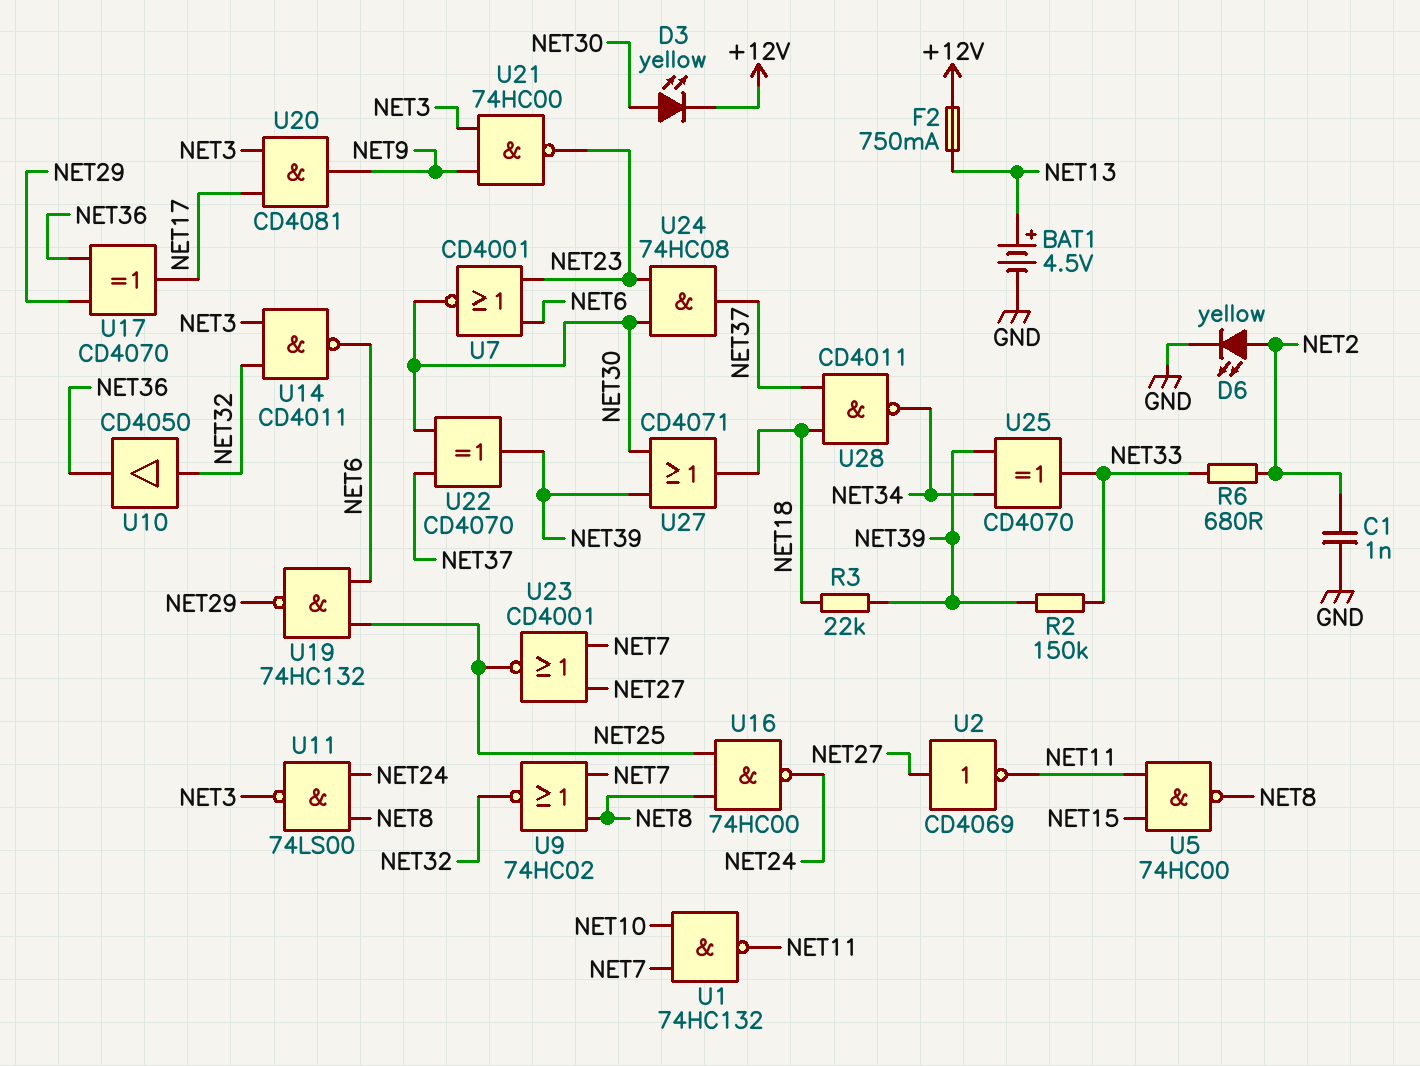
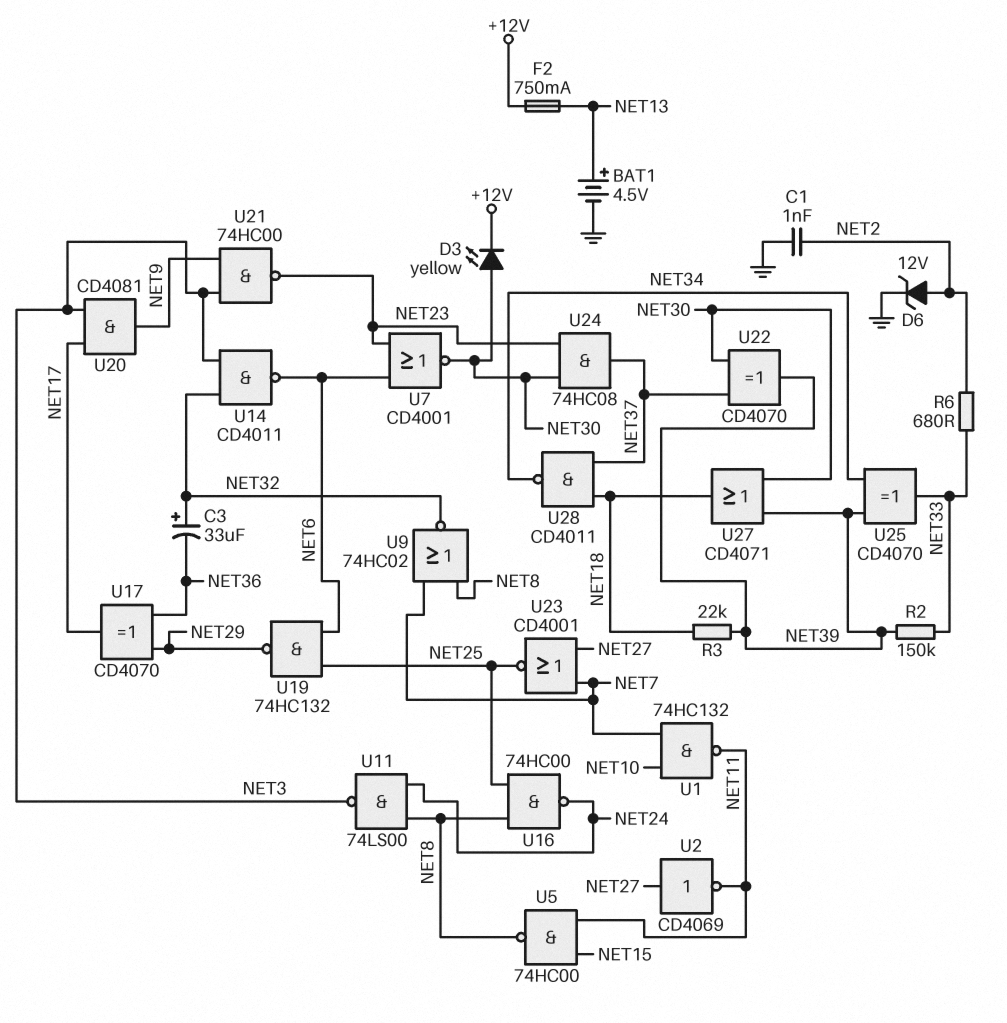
C3: none -> 33uF (plus NET32, minus NET36)
D6: LED yellow (A NET2, K GND) -> zener 12V (A NET2, K GND)
U10: buffer CD4050 (in NET32, out NET36) -> none

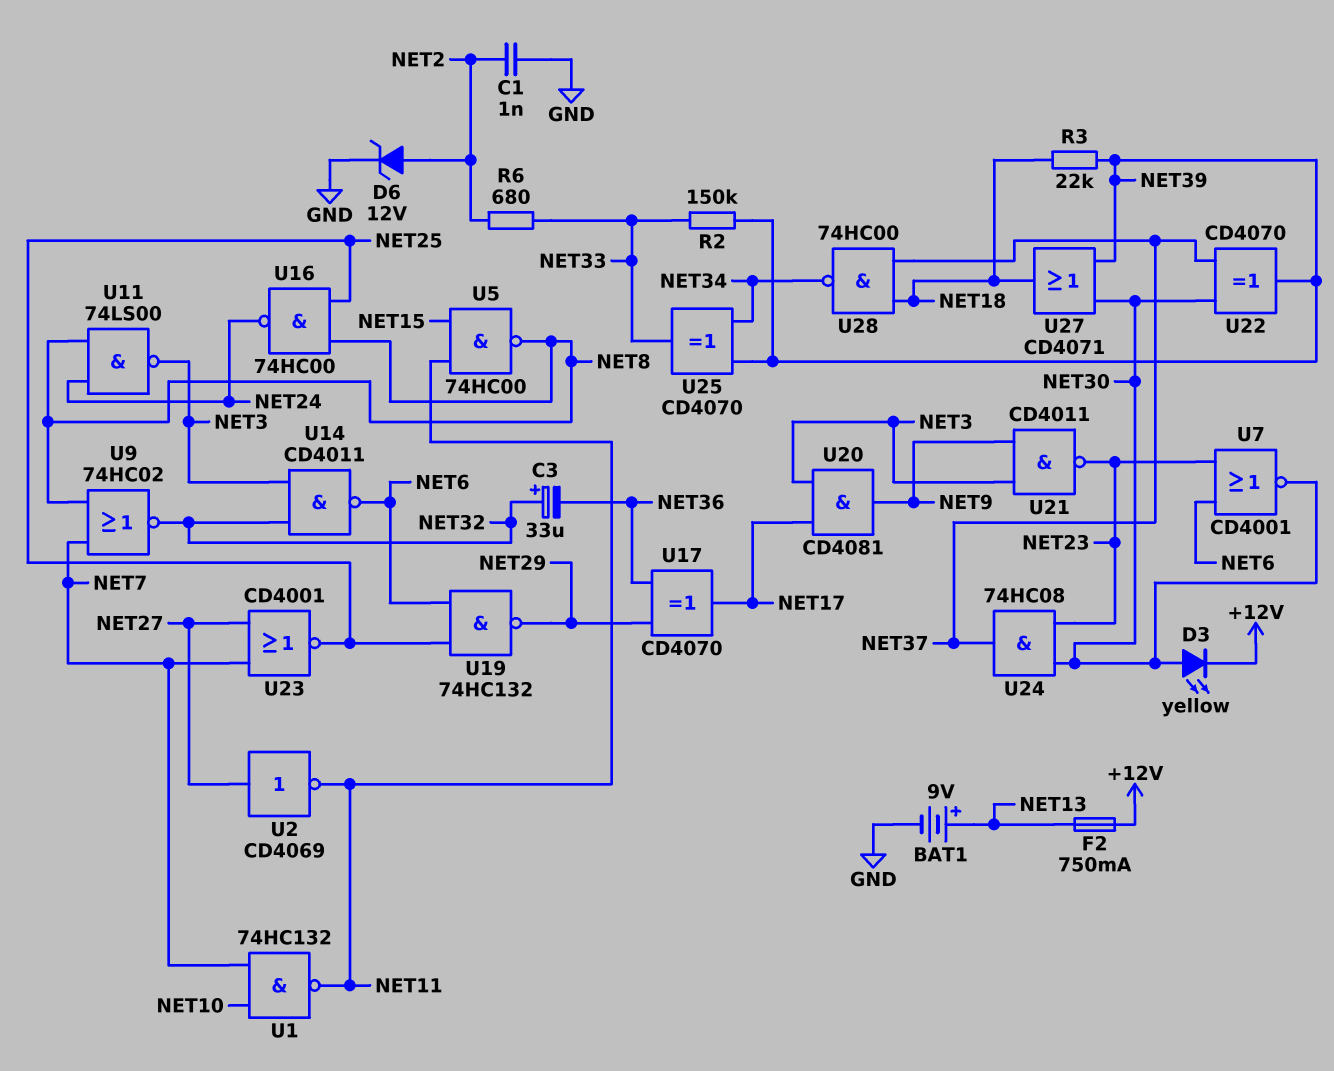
BAT1: 4.5V (plus NET13, minus GND) -> 9V (plus NET13, minus GND)
U21: NAND 74HC00 (in NET3, in NET9, out NET23) -> NAND CD4011 (in NET3, in NET9, out NET23)
U28: NAND CD4011 (in NET18, in NET37, out NET34) -> NAND 74HC00 (in NET18, in NET37, out NET34)

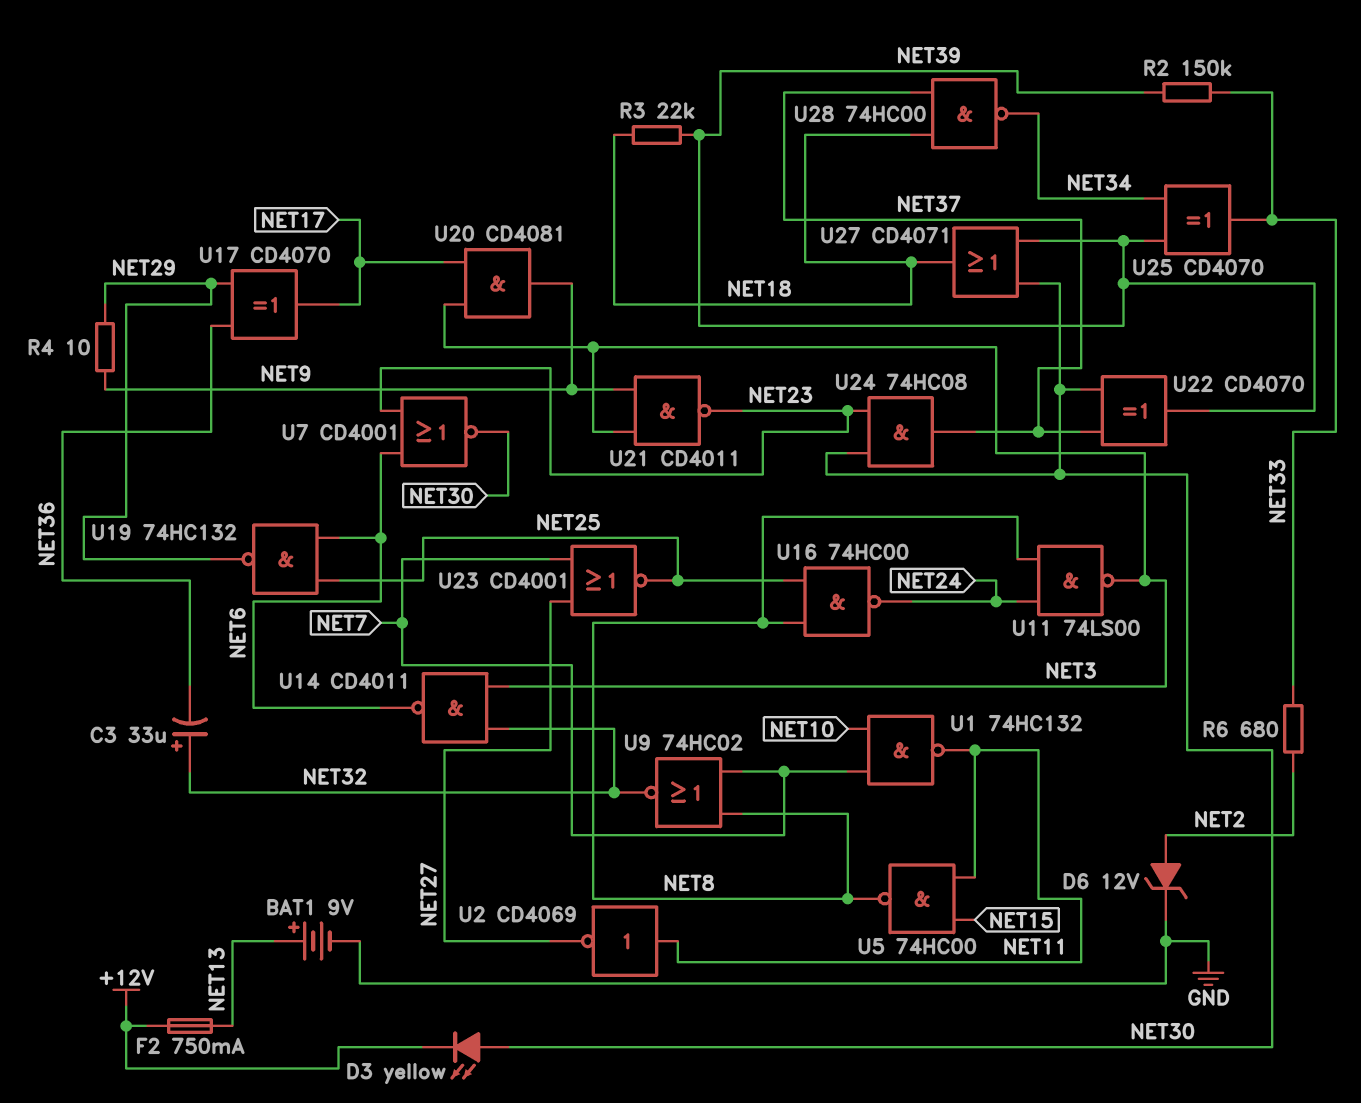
C1: 1nF (GND, NET2) -> none
R4: none -> 10 (NET9, NET29)
U2: NOT CD4069 (in NET27, out NET11) -> NOT CD4069 (in NET11, out NET27)

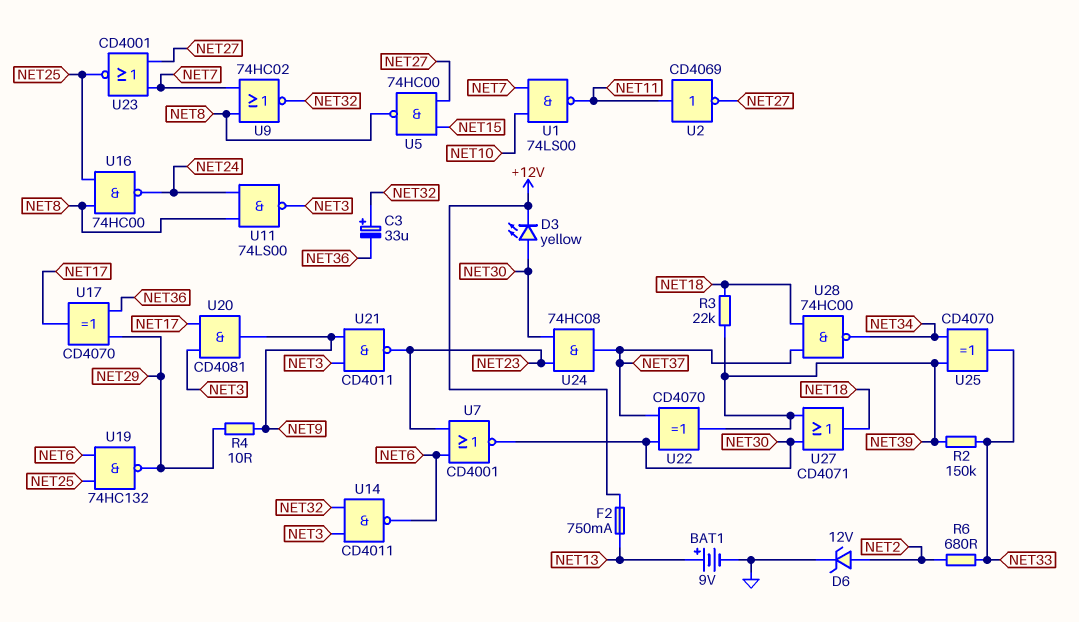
U1: NAND 74HC132 (in NET7, in NET10, out NET11) -> NAND 74LS00 (in NET7, in NET10, out NET11)
U5: NAND 74HC00 (in NET11, in NET15, out NET8) -> NAND 74HC00 (in NET15, in NET27, out NET8)

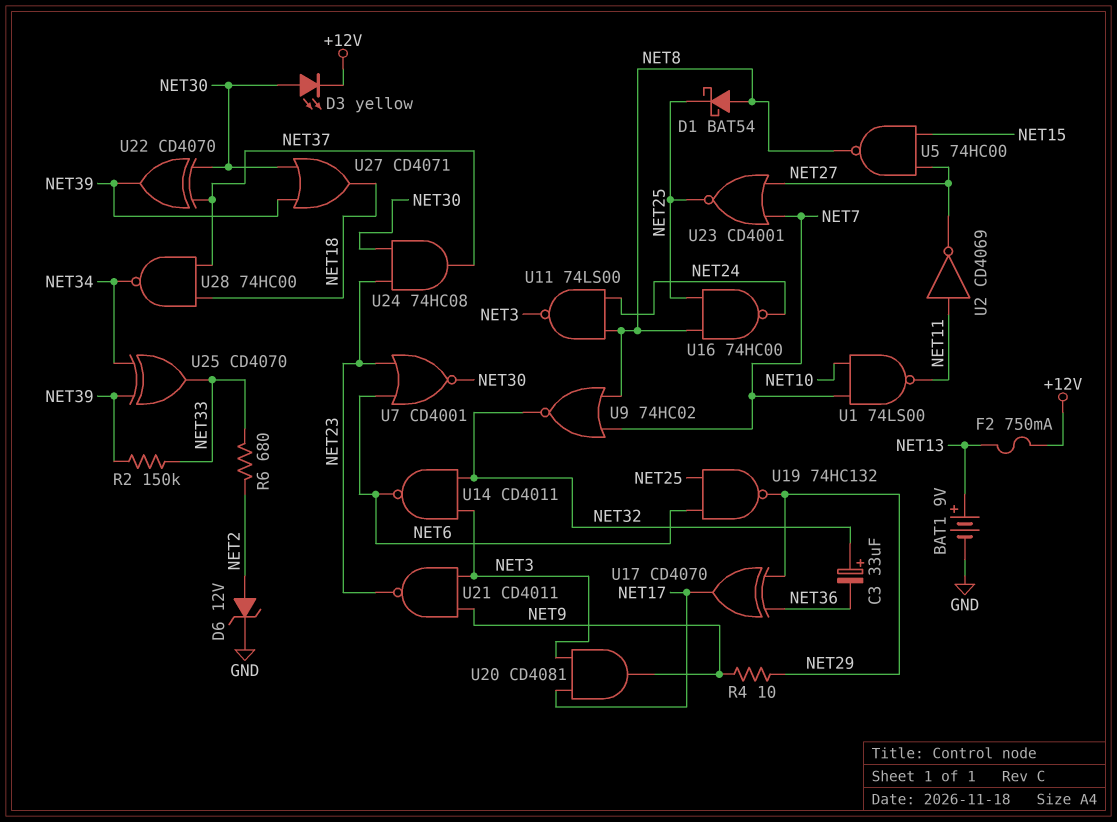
D1: none -> schottky BAT54 (A NET8, K NET25)
R3: 22k (NET18, NET39) -> none

